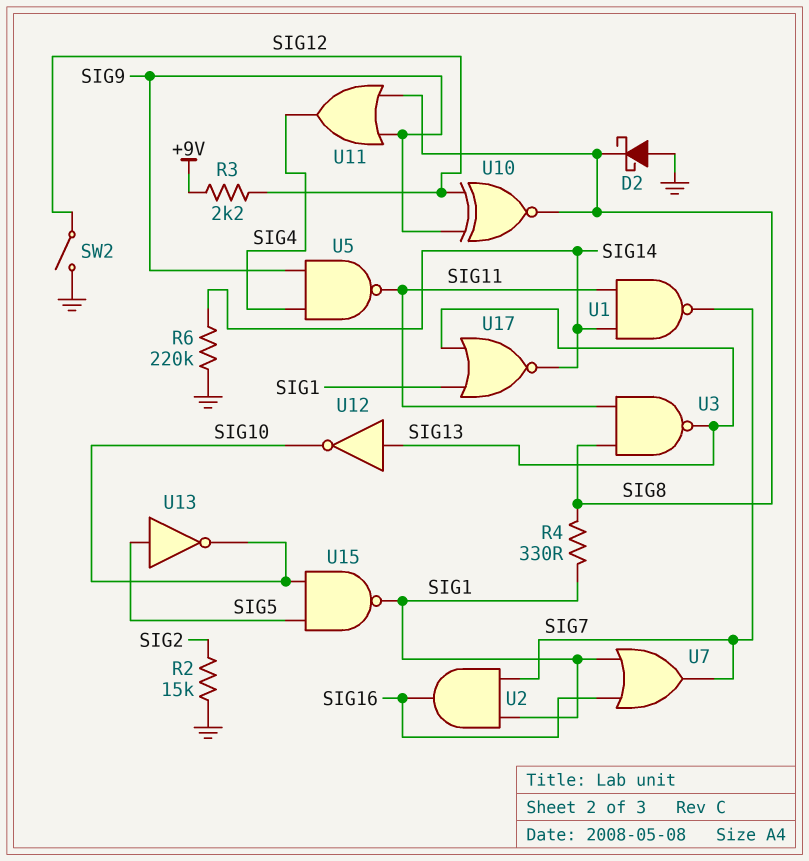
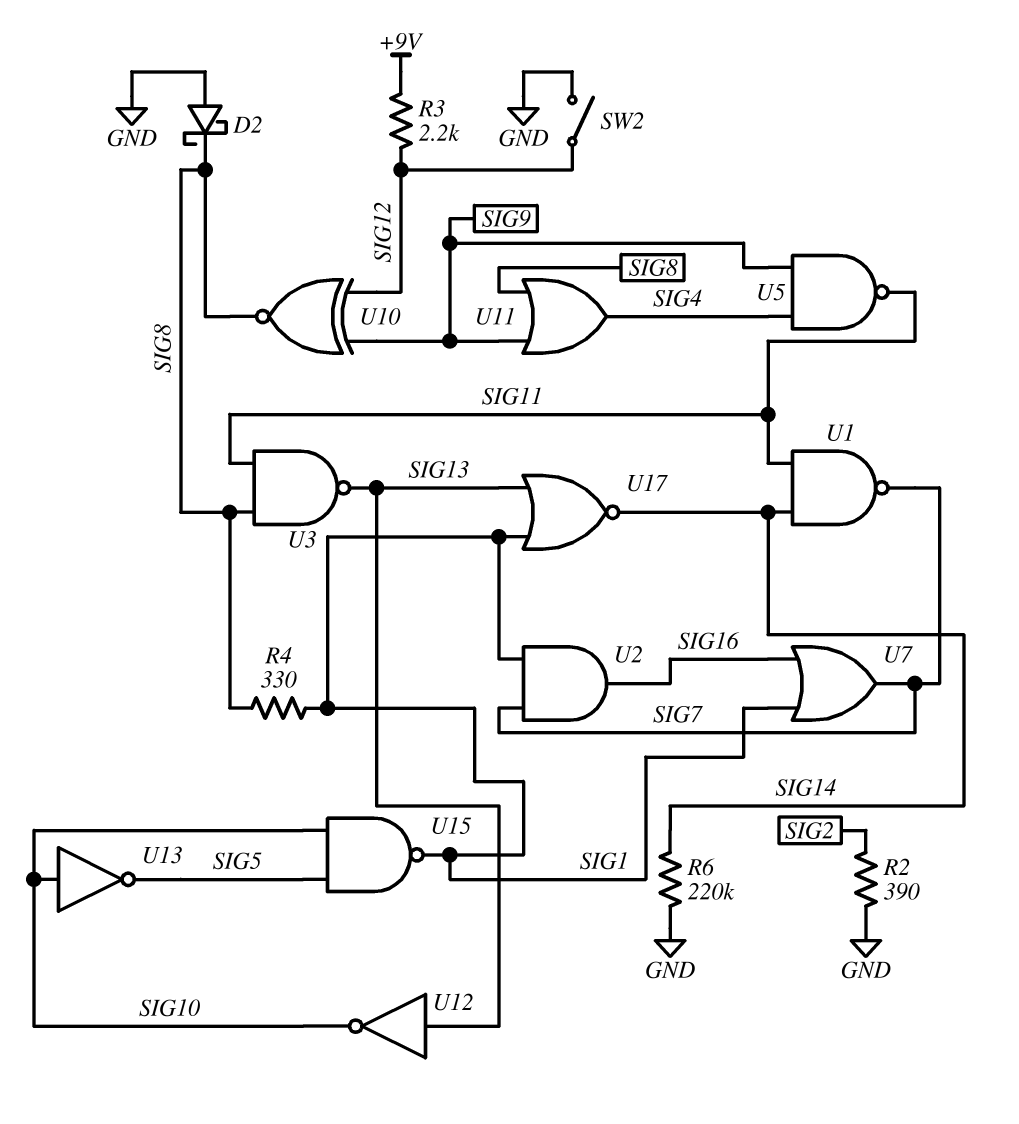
R2: 15k (GND, SIG2) -> 390 (GND, SIG2)
U13: NOT (in SIG5, out SIG10) -> NOT (in SIG10, out SIG5)

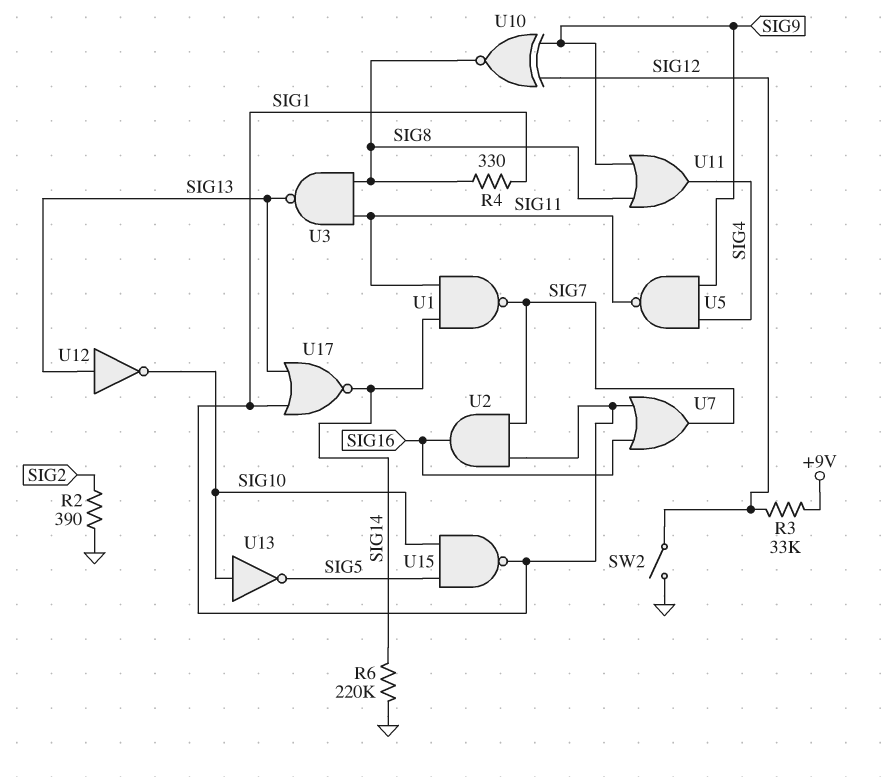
D2: schottky (A GND, K SIG8) -> none
R3: 2.2k (+9V, SIG12) -> 33k (+9V, SIG12)

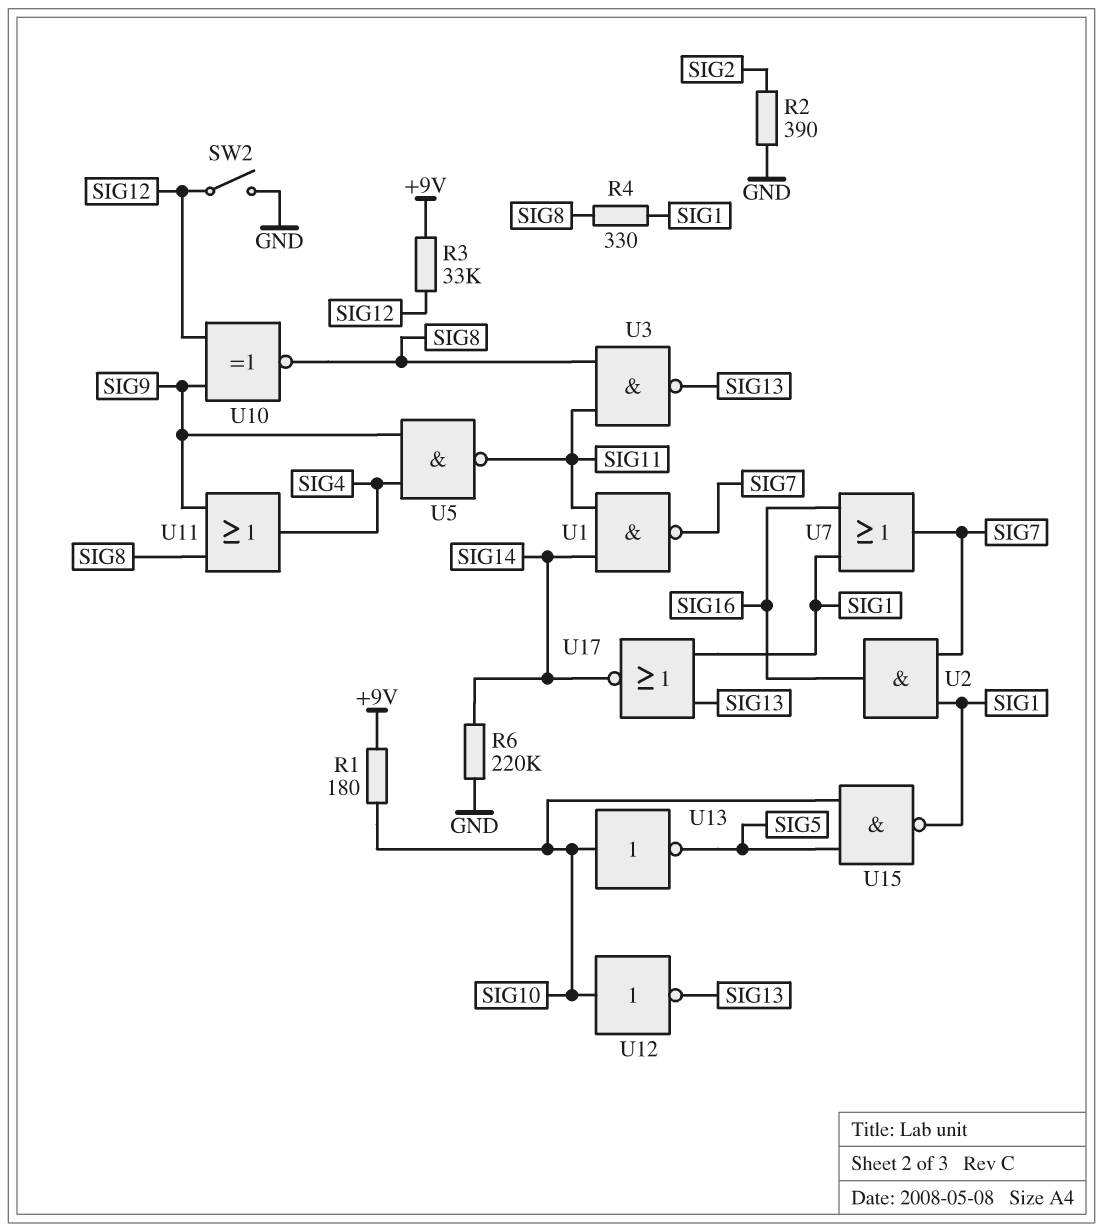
R1: none -> 180 (+9V, SIG10)
U12: NOT (in SIG13, out SIG10) -> NOT (in SIG10, out SIG13)

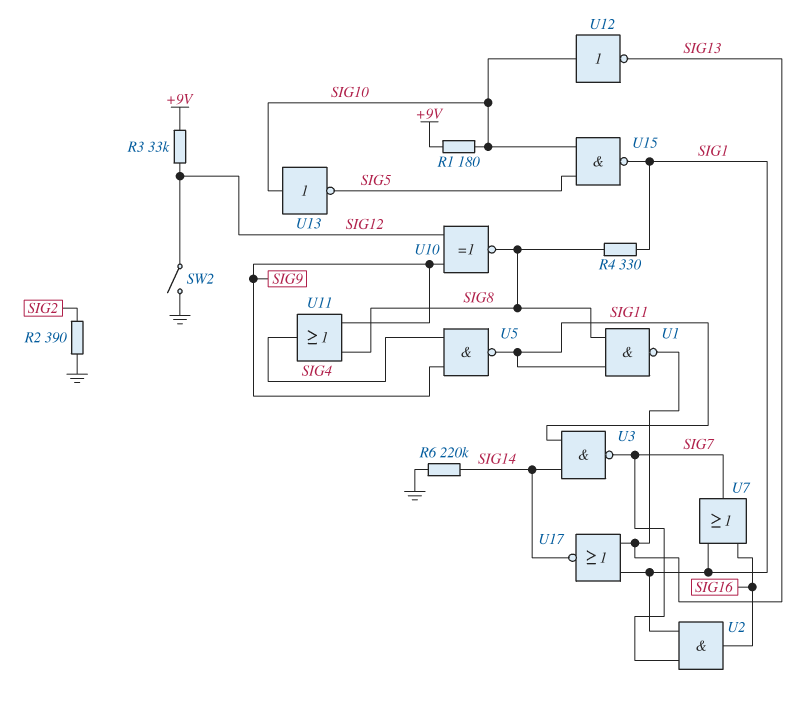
U1: NAND (in SIG11, in SIG14, out SIG7) -> NAND (in SIG8, in SIG11, out SIG13)
U3: NAND (in SIG8, in SIG11, out SIG13) -> NAND (in SIG11, in SIG14, out SIG7)

